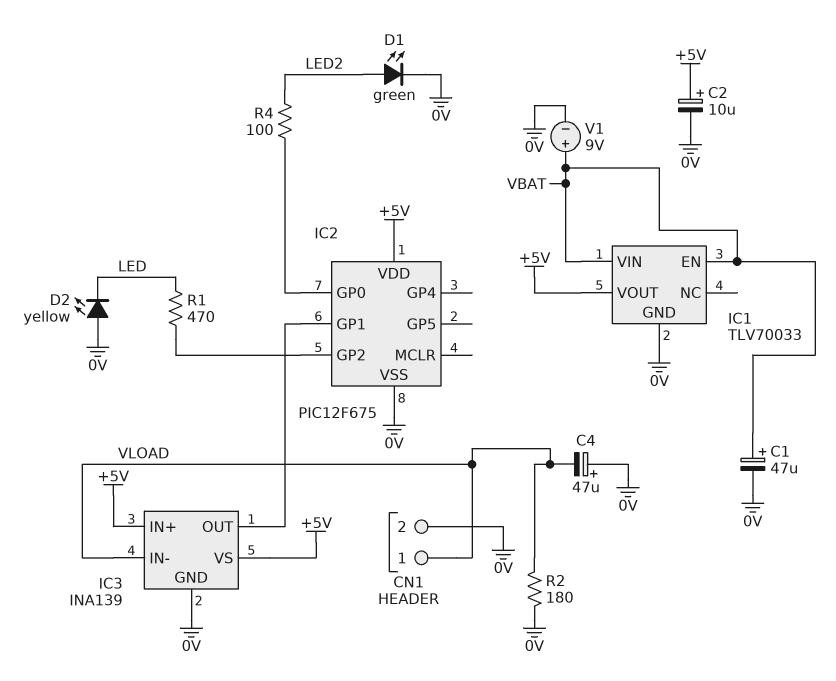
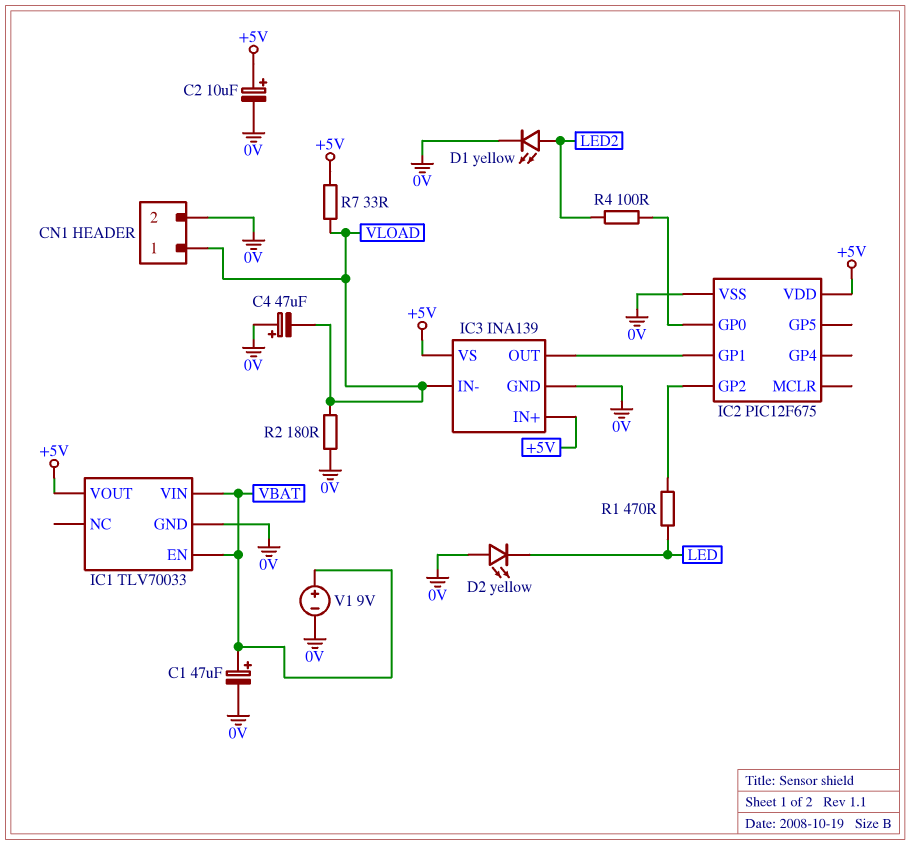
D1: LED green (A LED2, K 0V) -> LED yellow (A LED2, K 0V)
R7: none -> 33 (+5V, VLOAD)

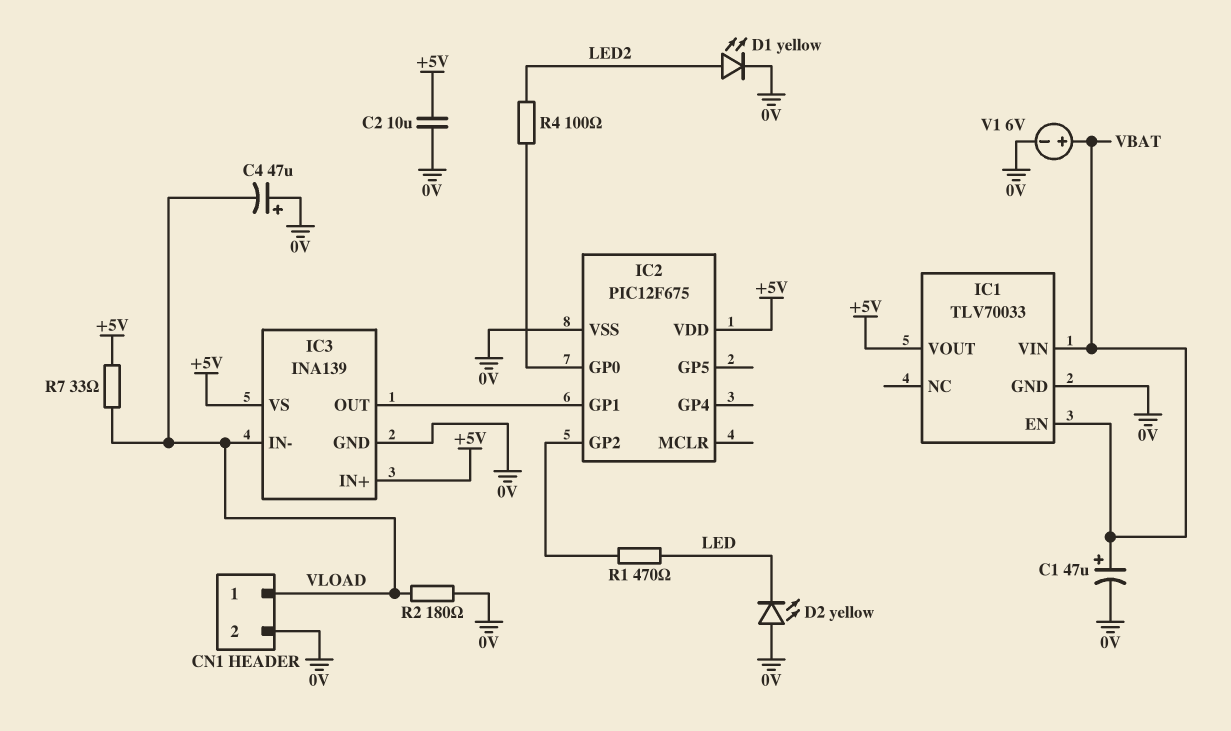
C2: 10uF (plus +5V, minus 0V) -> 10uF (+5V, 0V)
V1: 9V (plus VBAT, minus 0V) -> 6V (plus VBAT, minus 0V)

